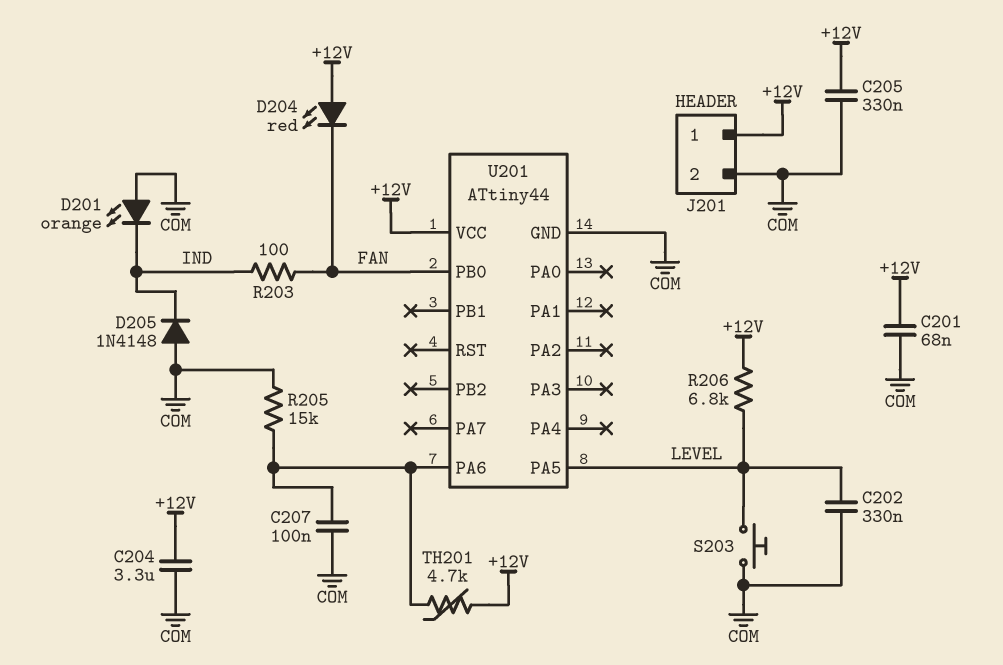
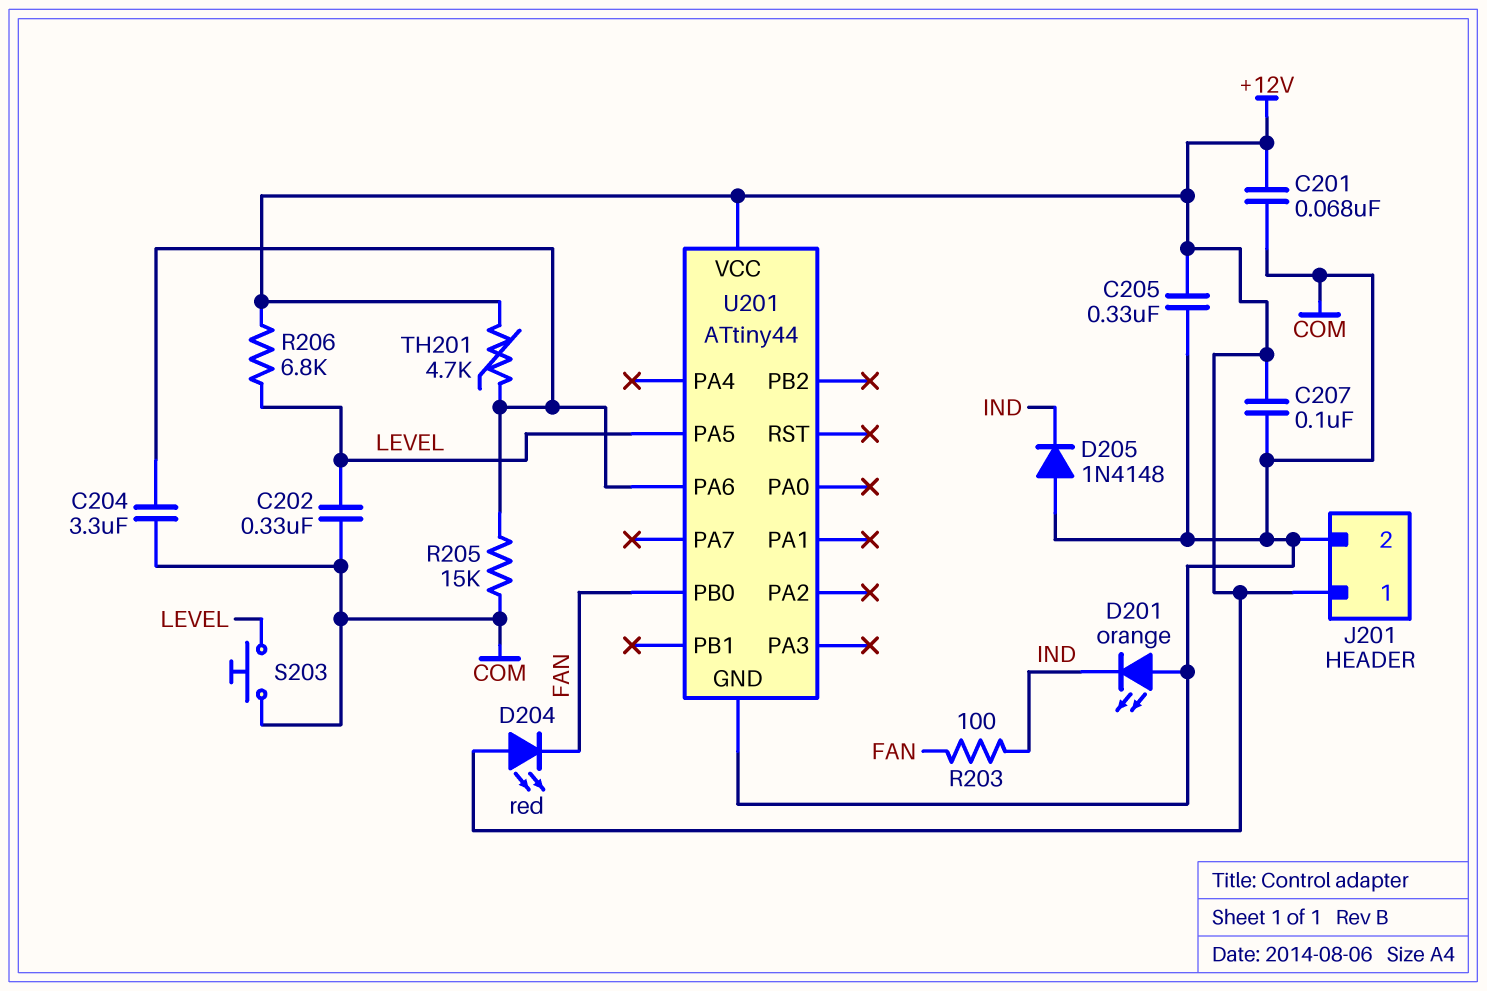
C204: 3.3uF (+12V, COM) -> 3.3uF (COM, U201/PA6)
C207: 100nF (COM, U201/PA6) -> 100nF (+12V, COM)

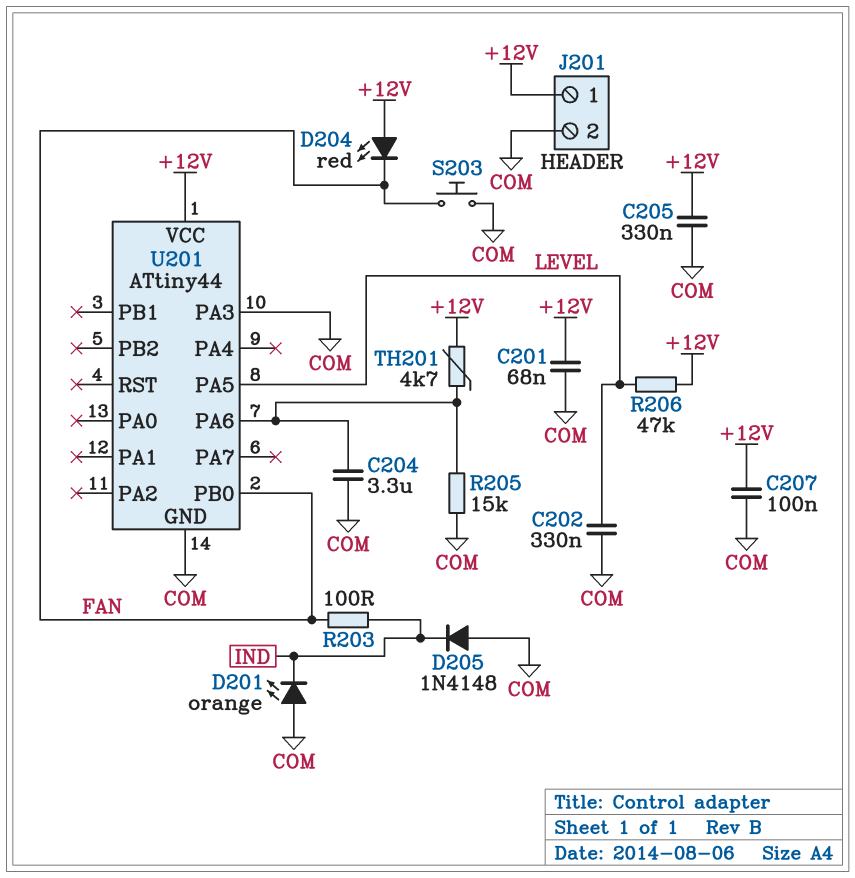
R206: 6.8k (+12V, LEVEL) -> 47k (+12V, LEVEL)
S203: button (COM, LEVEL) -> button (COM, FAN)
U201 pin PA3: none -> COM

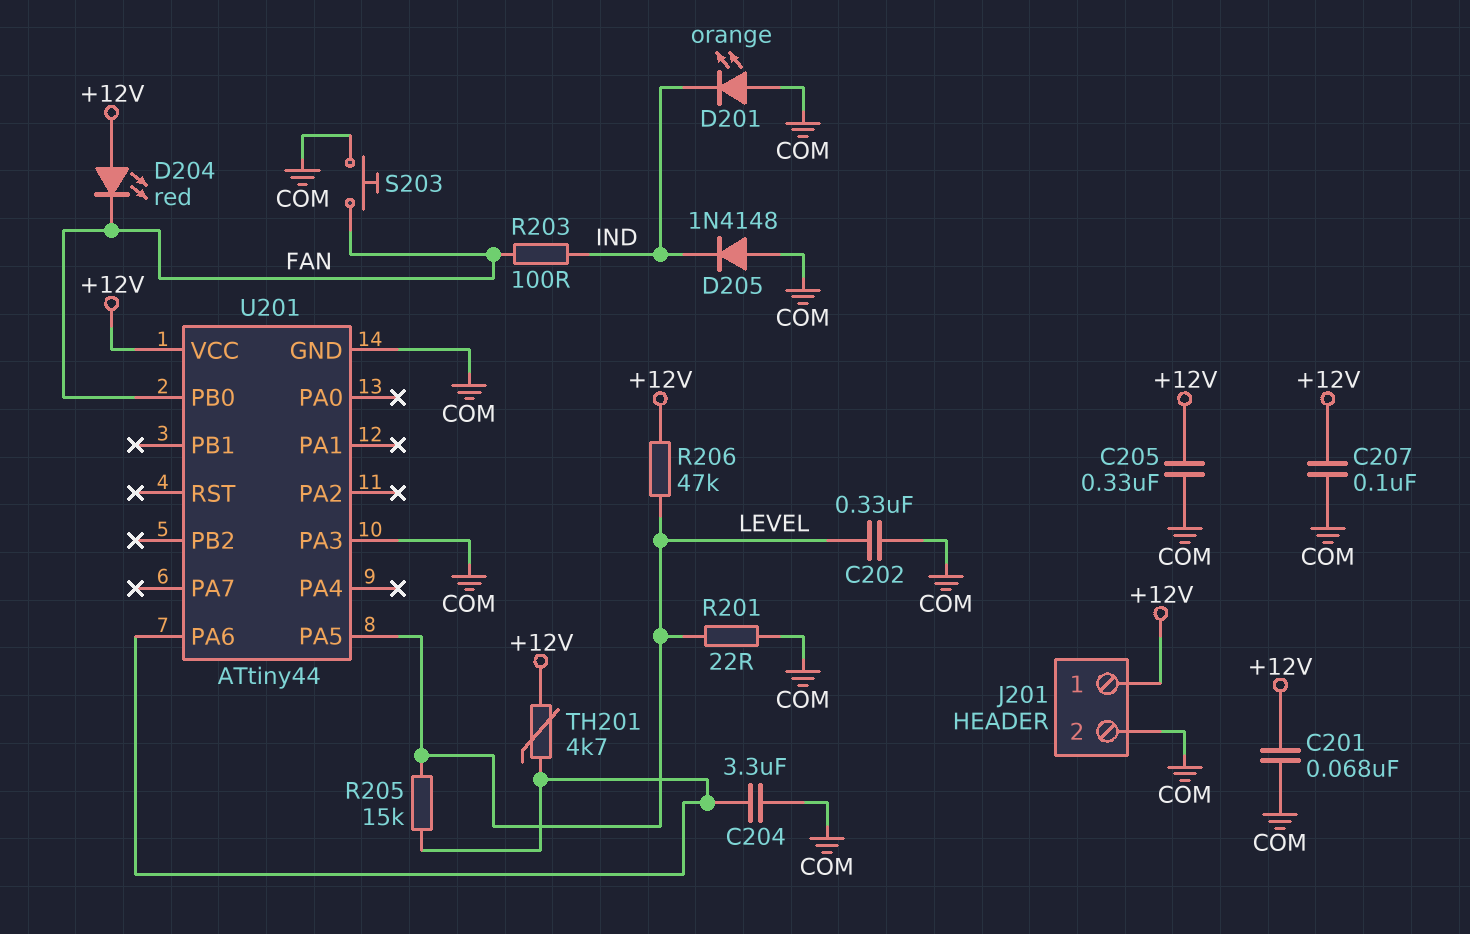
R201: none -> 22 (COM, LEVEL)
R205: 15k (COM, U201/PA6) -> 15k (LEVEL, U201/PA6)

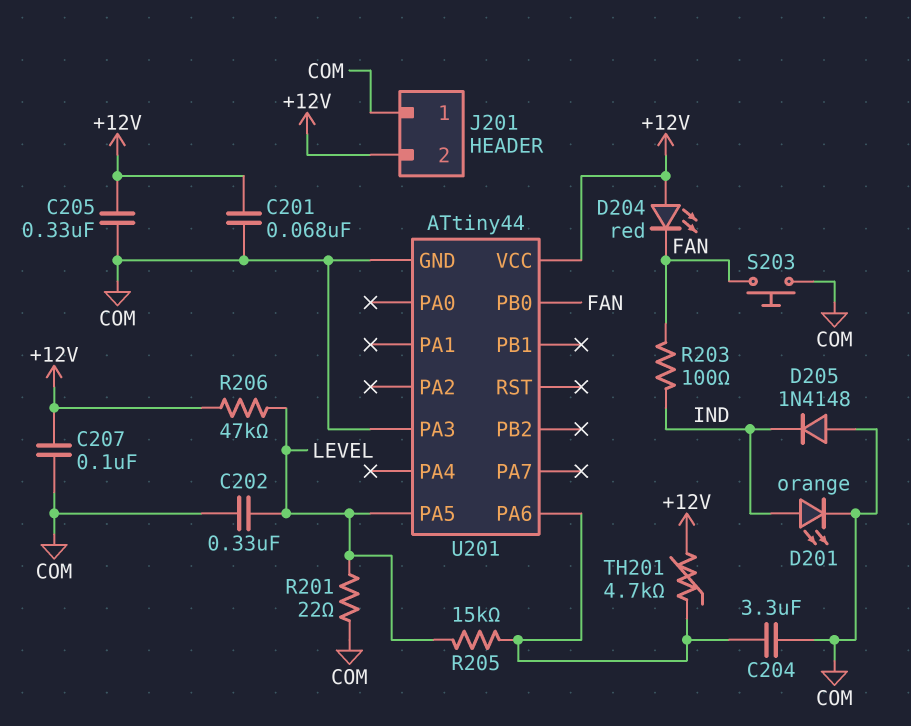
D201: LED orange (A COM, K IND) -> LED orange (A IND, K COM)
J201 pin 1: +12V -> COM
J201 pin 2: COM -> +12V

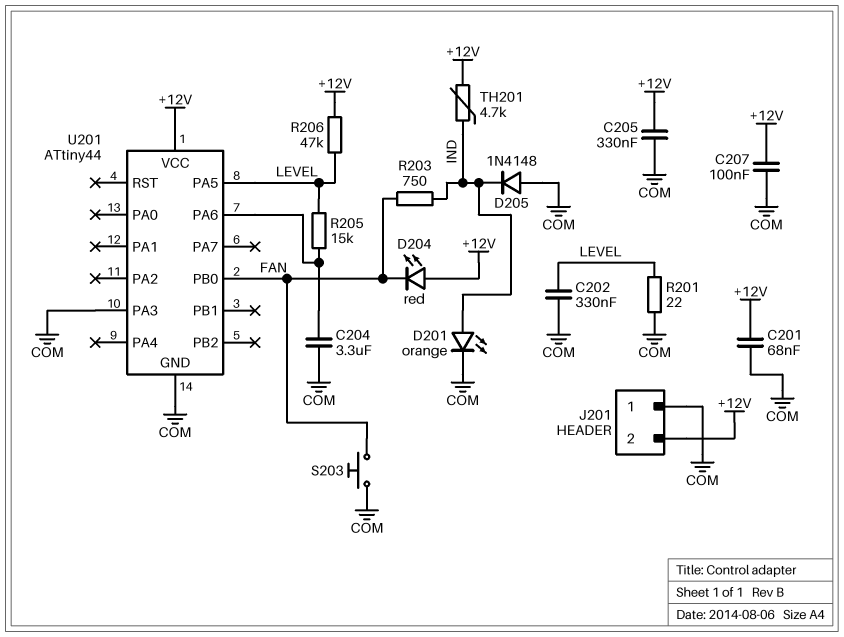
R203: 100 (FAN, IND) -> 750 (FAN, IND)
TH201: 4.7k (+12V, U201/PA6) -> 4.7k (+12V, IND)

